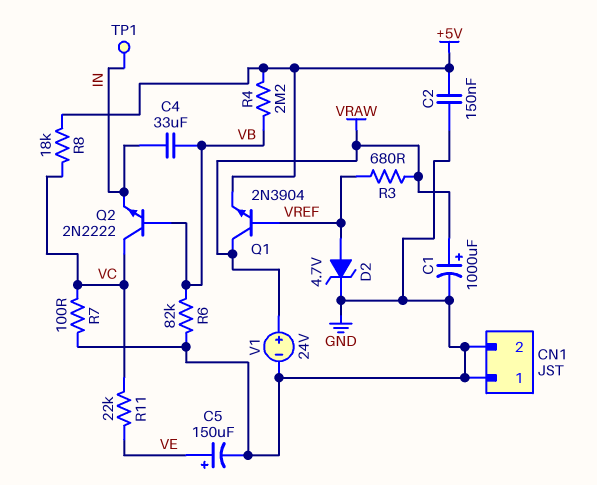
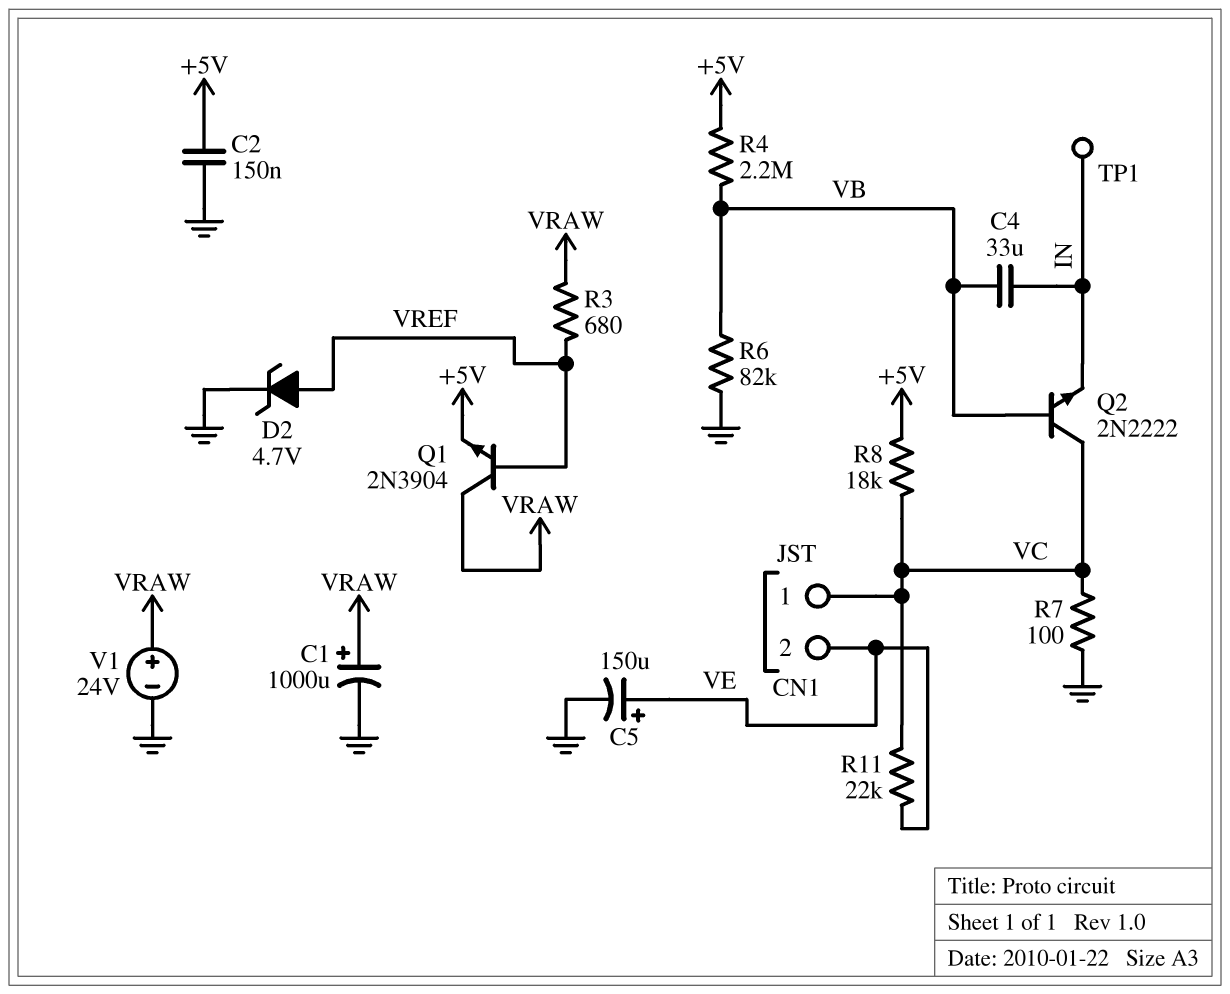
CN1 pin 1: GND -> VC
CN1 pin 2: GND -> VE

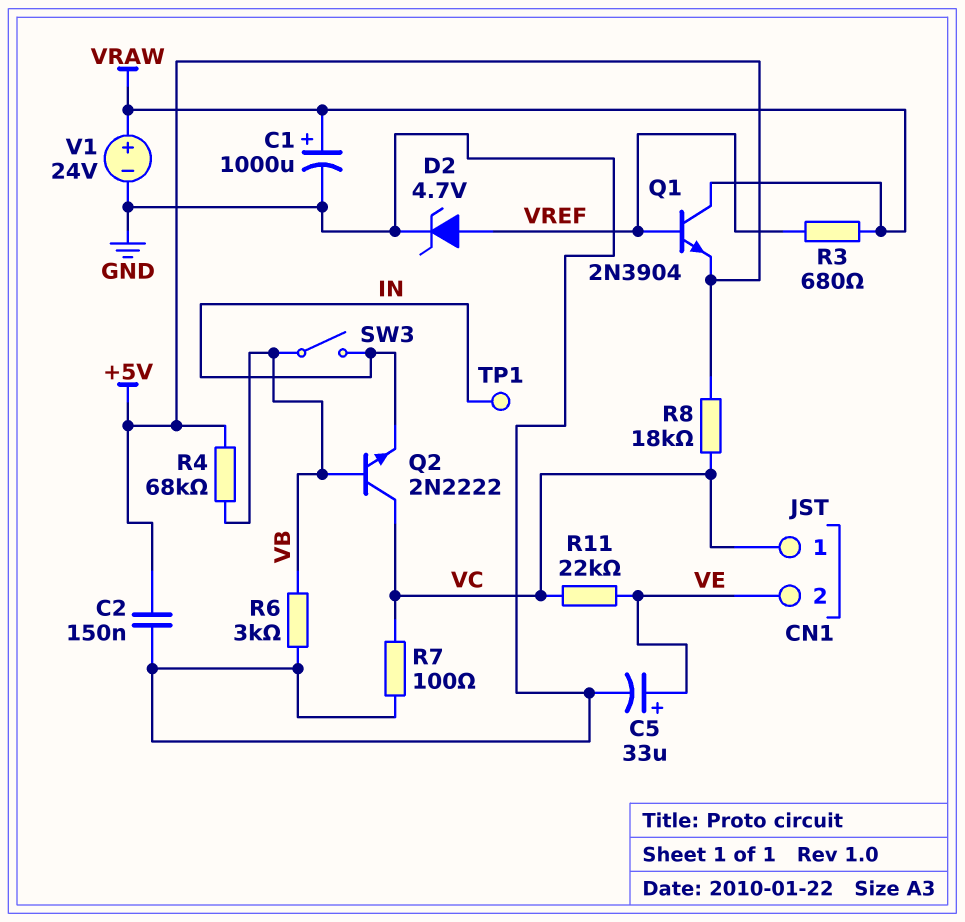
C4: 33uF (IN, VB) -> none
C5: 150uF (plus VE, minus GND) -> 33uF (plus VE, minus GND)
R4: 2.2M (+5V, VB) -> 68k (+5V, VB)
R6: 82k (GND, VB) -> 3k (GND, VB)
SW3: none -> switch (IN, VB)

